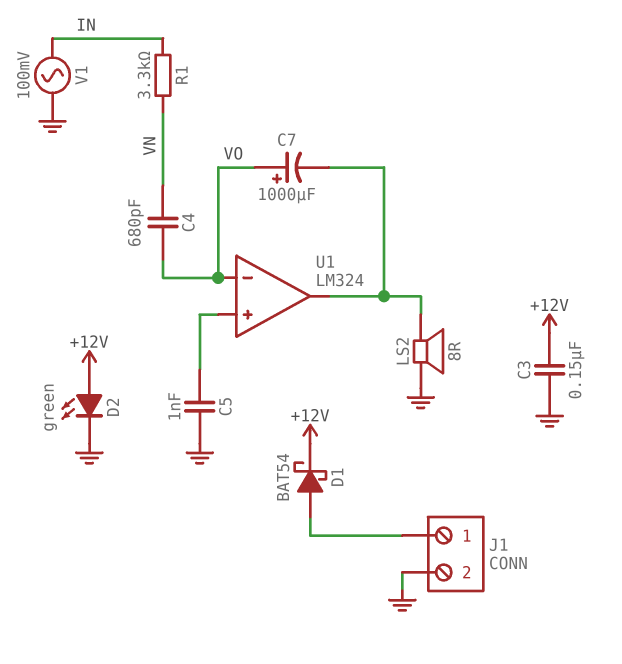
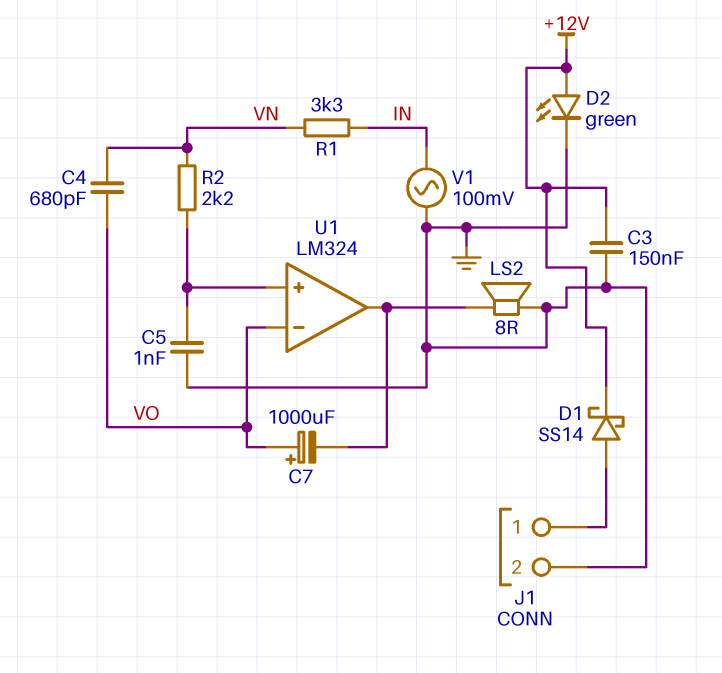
D1: schottky BAT54 (A J1/1, K +12V) -> schottky SS14 (A J1/1, K +12V)
R2: none -> 2.2k (U1/in+, VN)

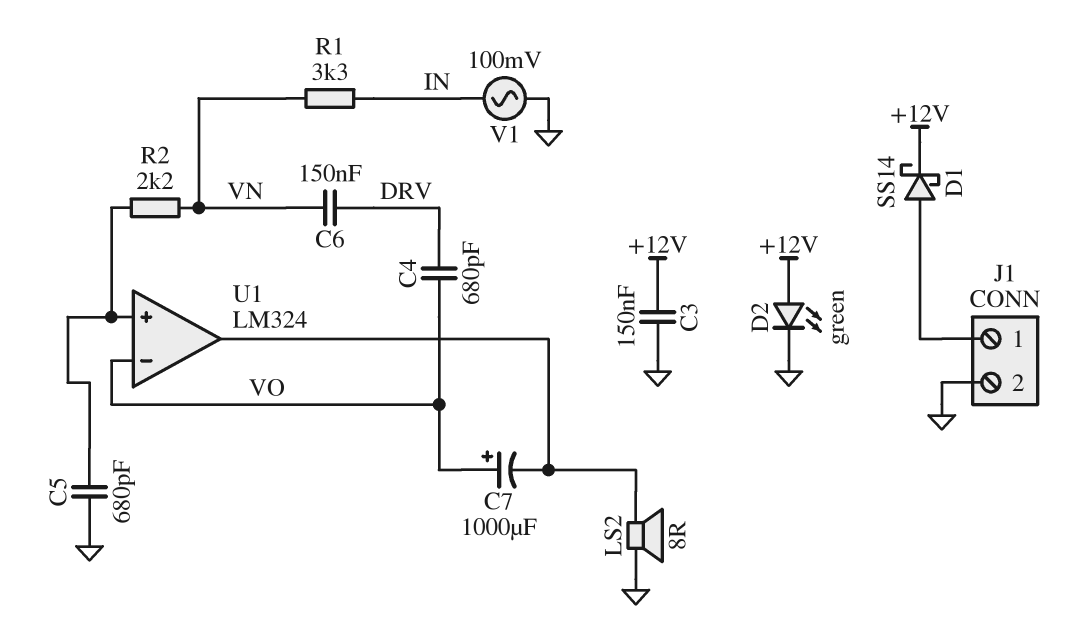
C4: 680pF (VN, VO) -> 680pF (DRV, VO)
C5: 1nF (GND, U1/in+) -> 680pF (GND, U1/in+)
C6: none -> 150nF (DRV, VN)

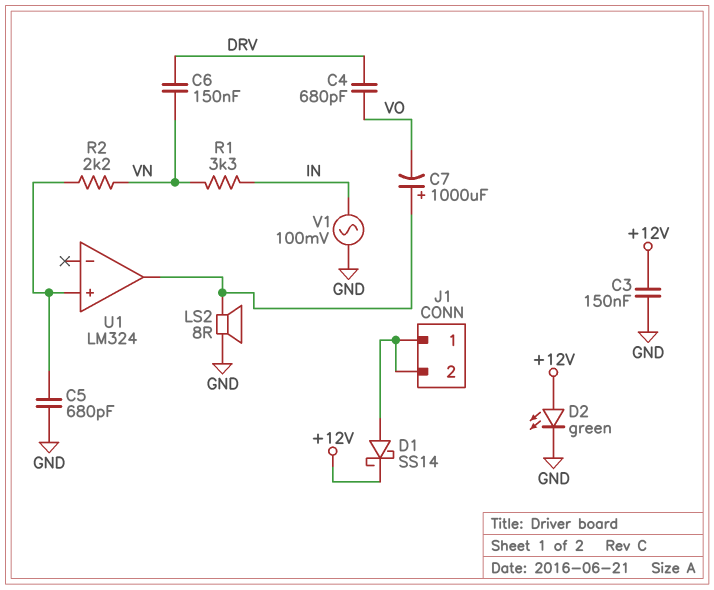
C7: 1000uF (plus VO, minus U1/out) -> 1000uF (plus U1/out, minus VO)
J1 pin 2: GND -> J1/1
U1 pin in-: VO -> none

